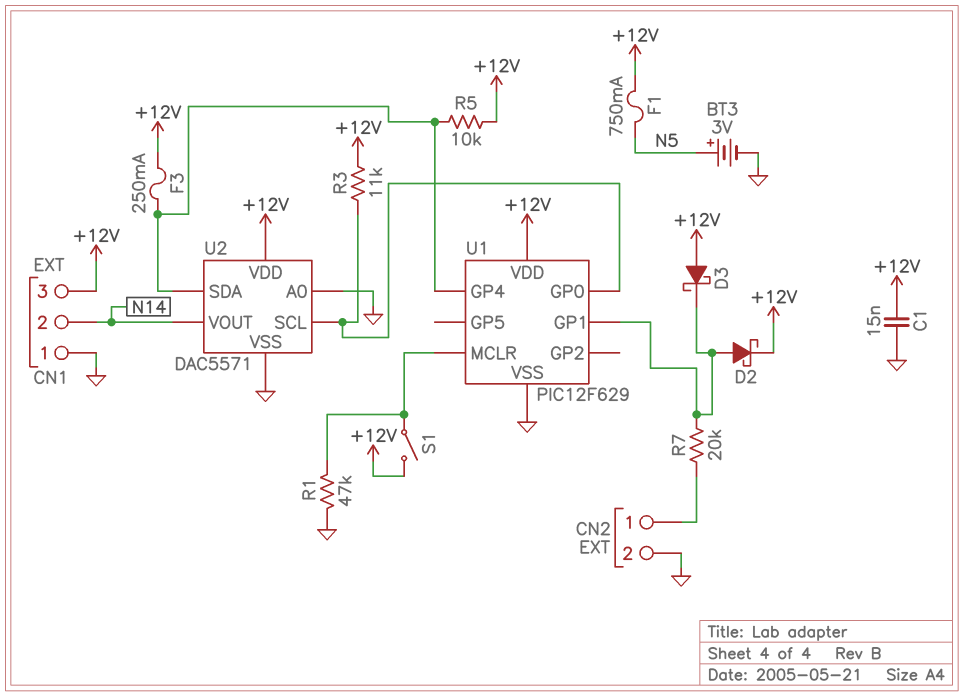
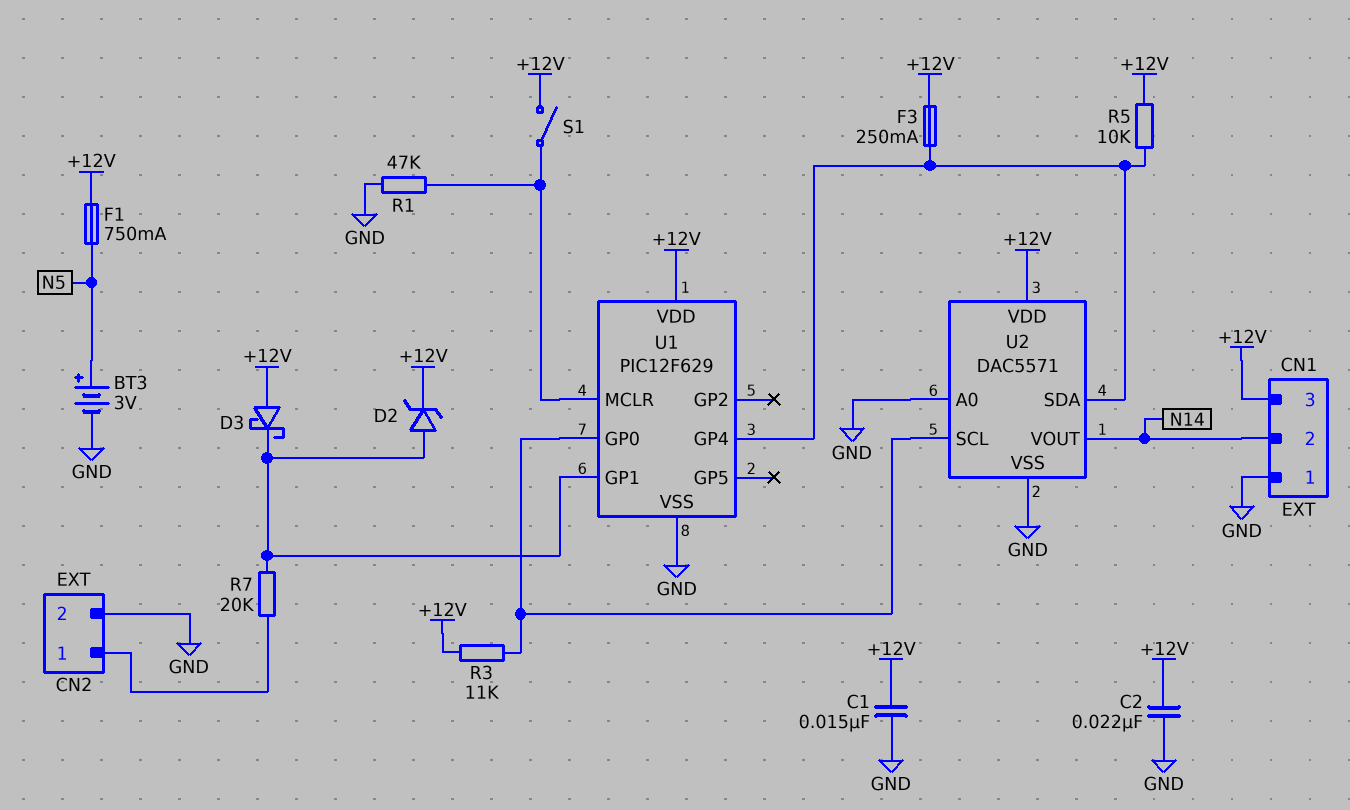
C2: none -> 22nF (+12V, GND)
D2: schottky (A U1/GP1, K +12V) -> zener (A U1/GP1, K +12V)

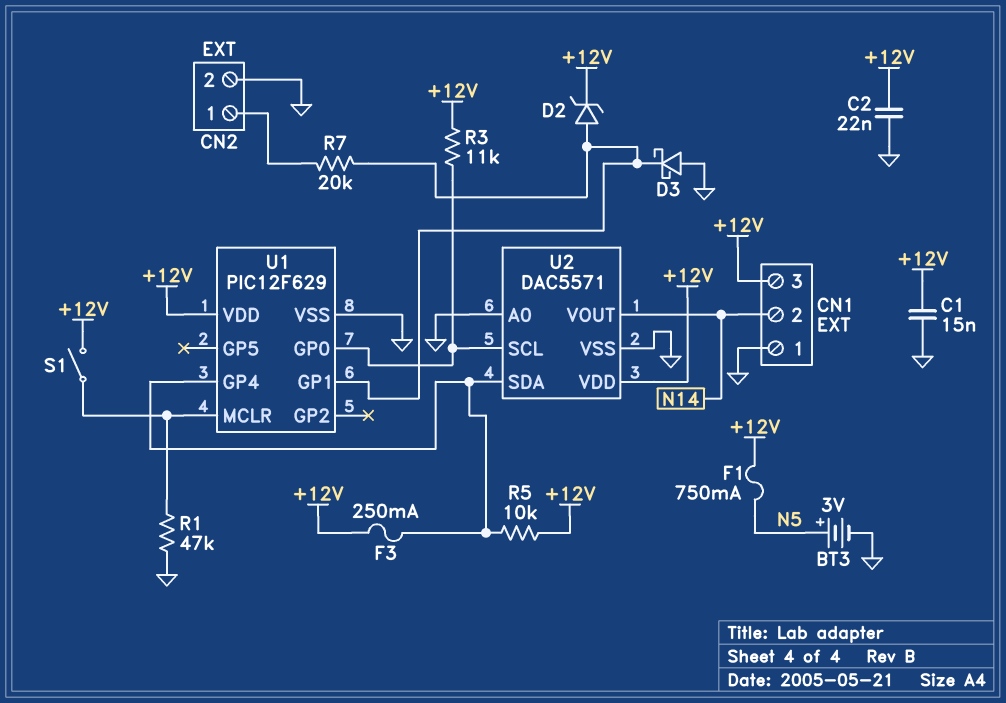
D3: schottky (A +12V, K U1/GP1) -> schottky (A GND, K U1/GP1)

